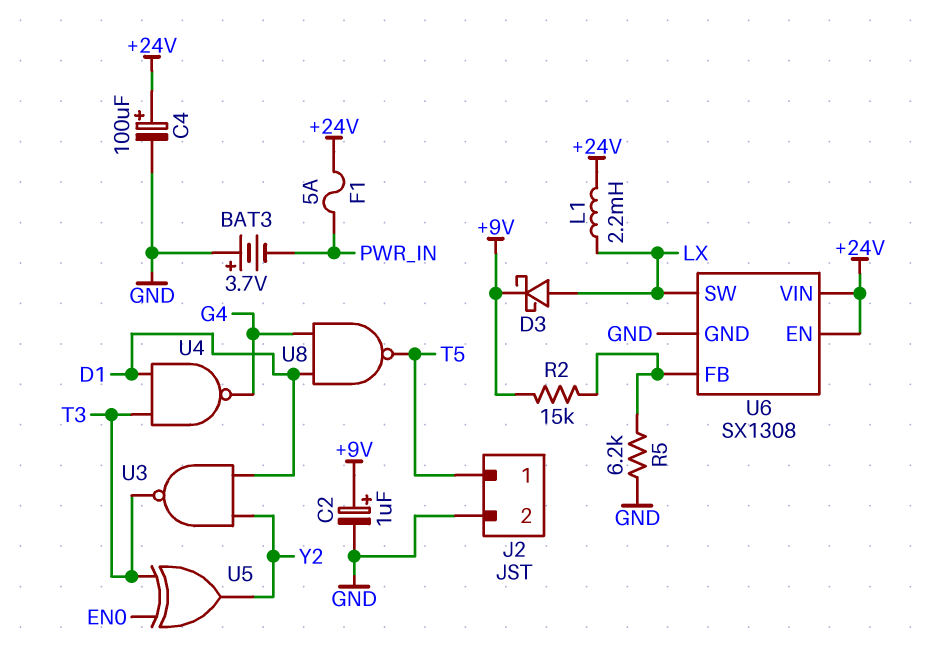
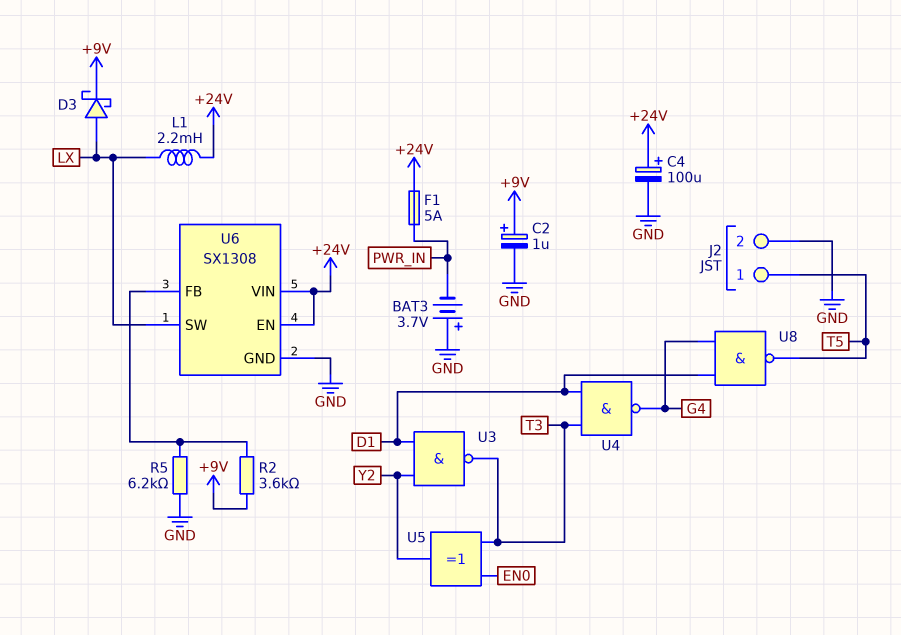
R2: 15k (+9V, U6/FB) -> 3.6k (+9V, U6/FB)

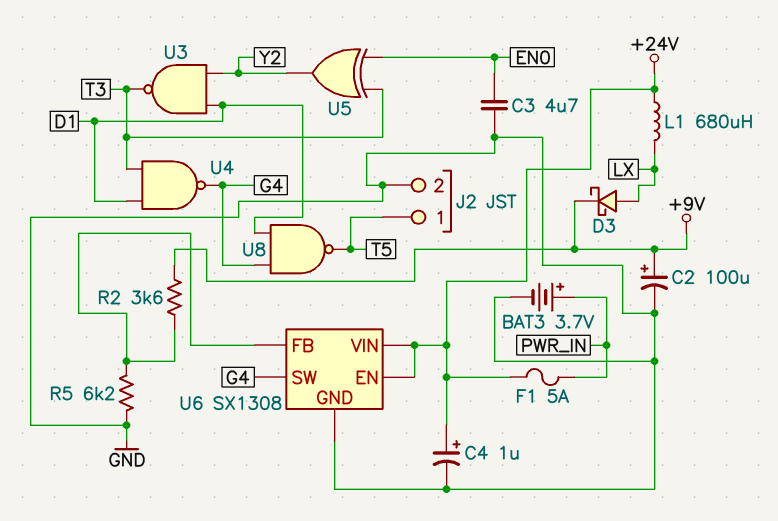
BAT3: 3.7V (plus GND, minus PWR_IN) -> 3.7V (plus PWR_IN, minus GND)
C2: 1uF (plus +9V, minus GND) -> 100uF (plus +9V, minus GND)
C3: none -> 4.7uF (EN0, GND)
C4: 100uF (plus +24V, minus GND) -> 1uF (plus +24V, minus GND)
L1: 2.2mH (+24V, LX) -> 680uH (+24V, LX)
U6 pin SW: LX -> G4

